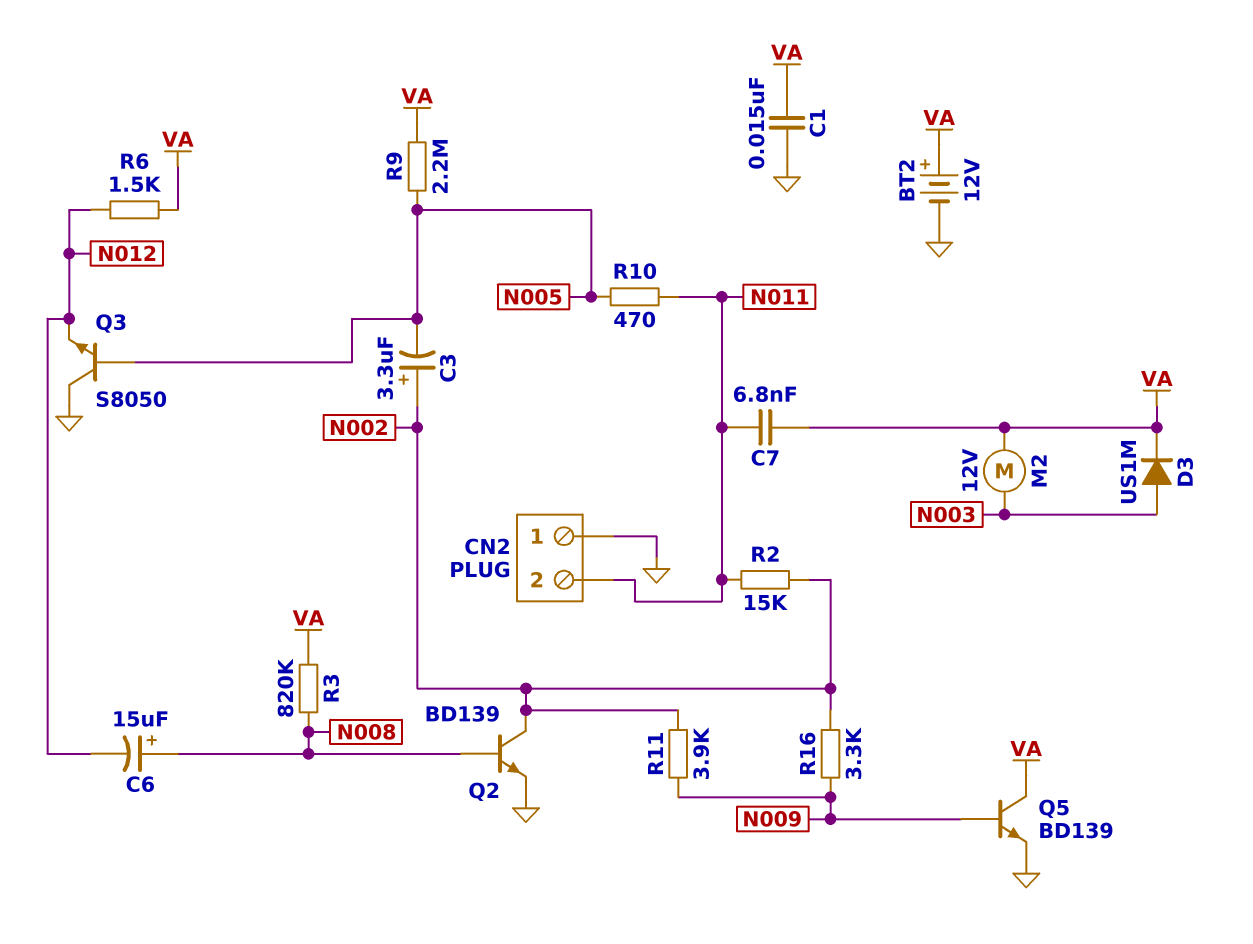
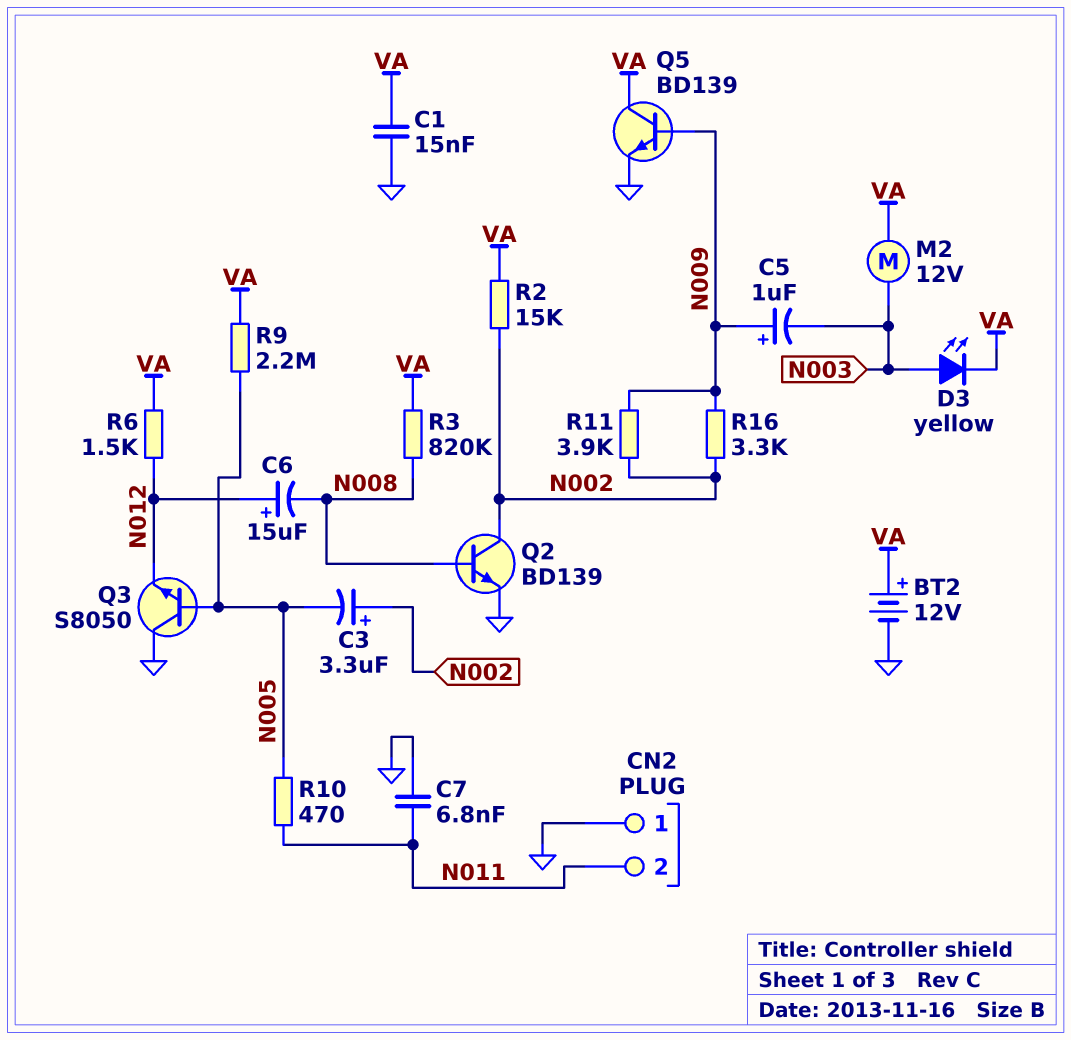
C5: none -> 1uF (plus N009, minus N003)
C6: 15uF (plus N008, minus N012) -> 15uF (plus N012, minus N008)
C7: 6.8nF (N011, VA) -> 6.8nF (GND, N011)
D3: diode US1M (A N003, K VA) -> LED yellow (A N003, K VA)
R2: 15k (N002, N011) -> 15k (N002, VA)

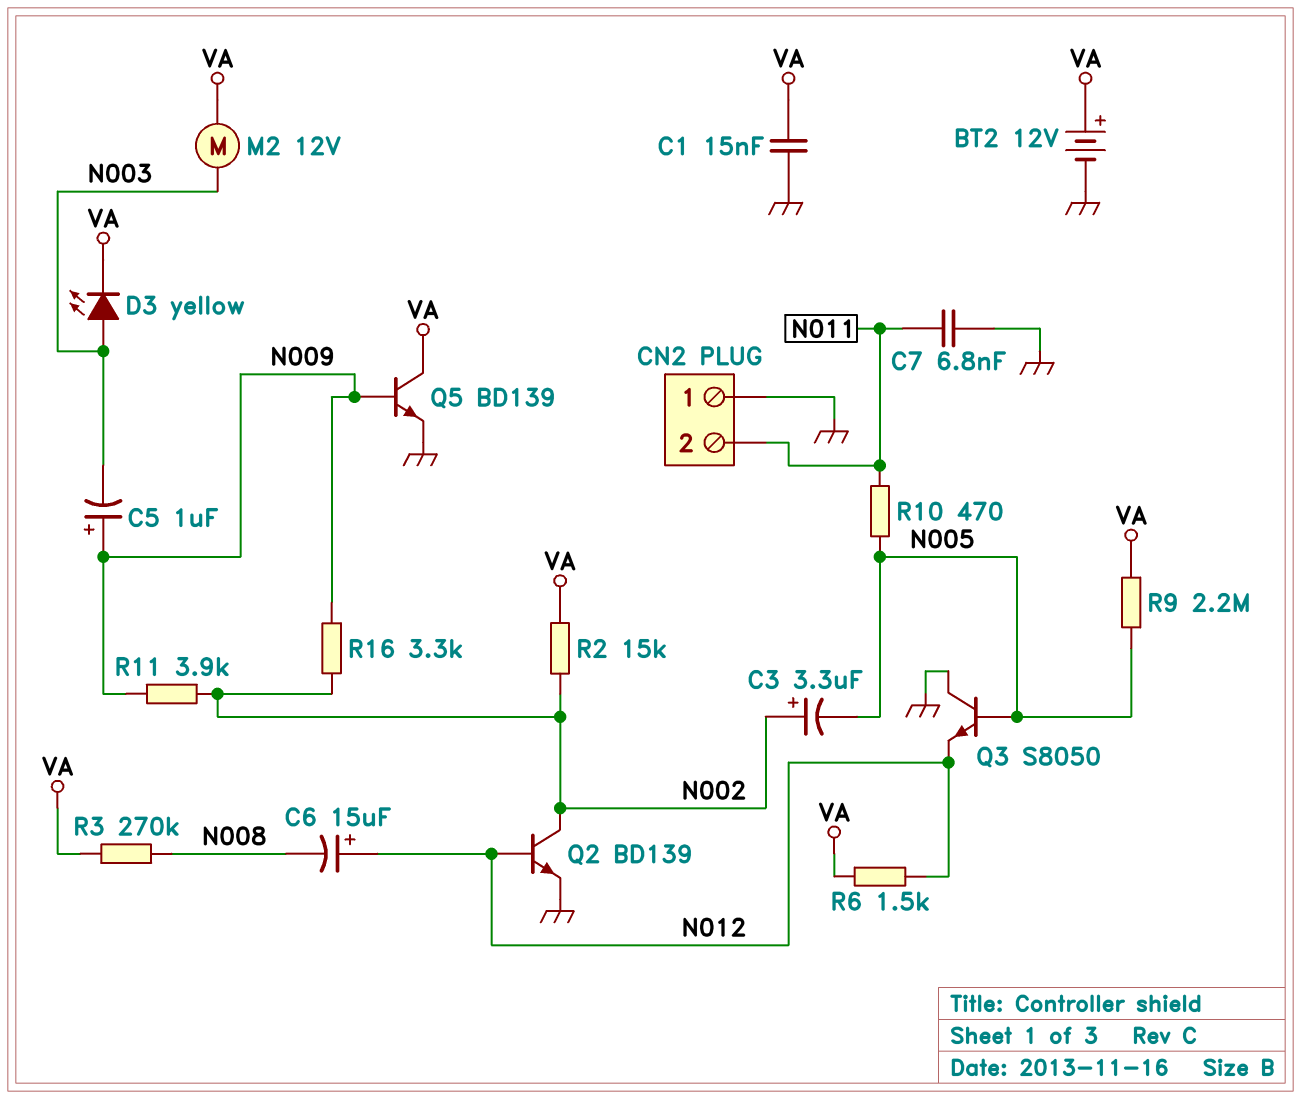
Q2: NPN BD139 (B N008, C N002, E GND) -> NPN BD139 (B N012, C N002, E GND)
R3: 820k (N008, VA) -> 270k (N008, VA)

